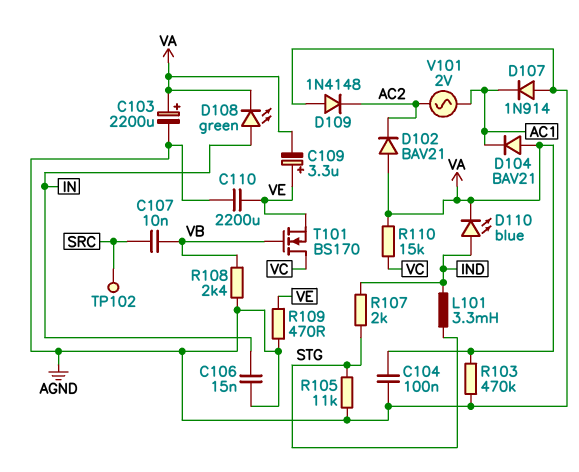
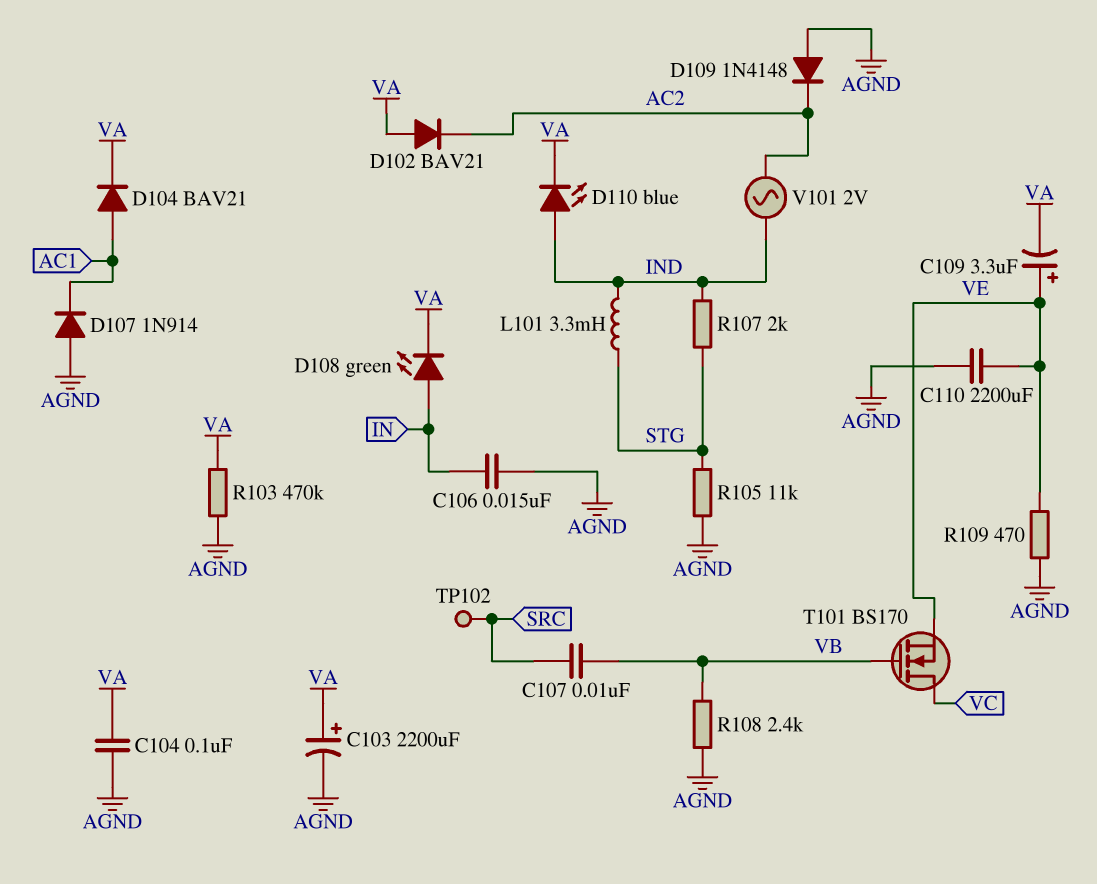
D104: diode BAV21 (A VA, K AC1) -> diode BAV21 (A AC1, K VA)
R110: 15k (VA, VC) -> none
V101: AC 2V (AC1, AC2) -> AC 2V (AC2, IND)

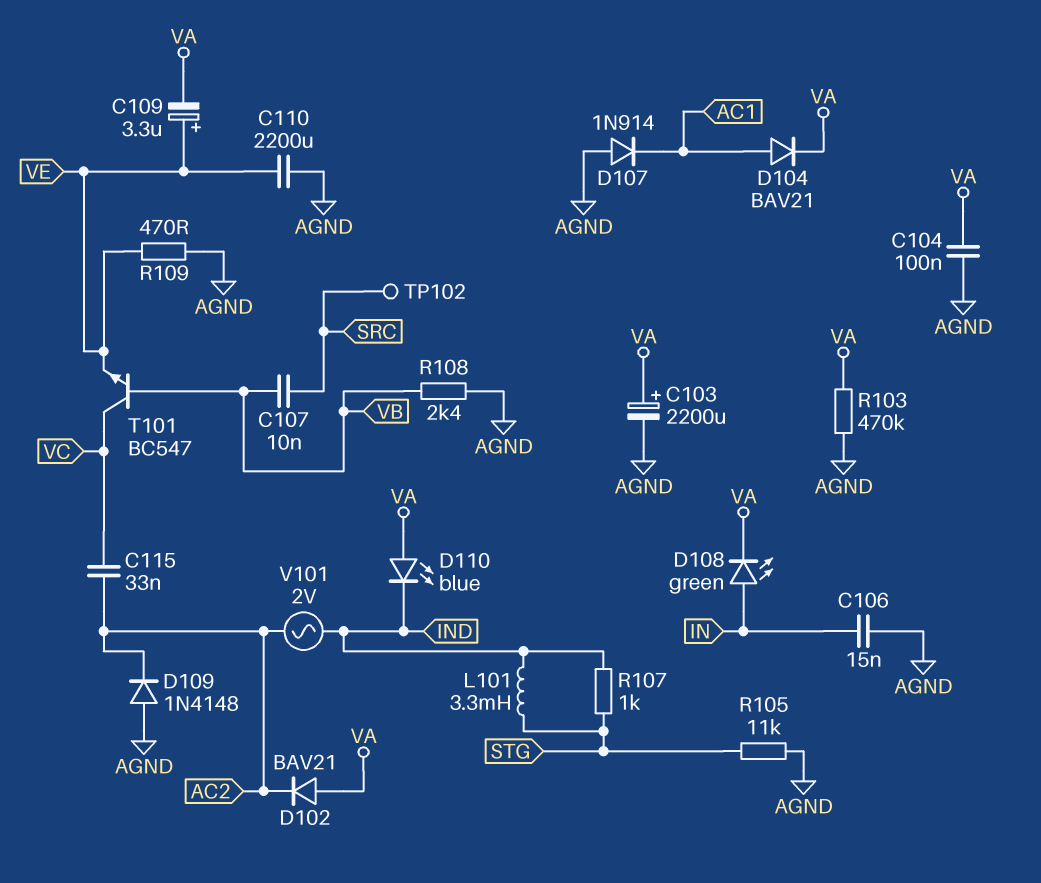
C115: none -> 33nF (AC2, VC)
D110: LED blue (A IND, K VA) -> LED blue (A VA, K IND)
R107: 2k (IND, STG) -> 1k (IND, STG)
T101: NMOS BS170 (G VB, D VC, S VE) -> NPN BC547 (B VB, C VC, E VE)

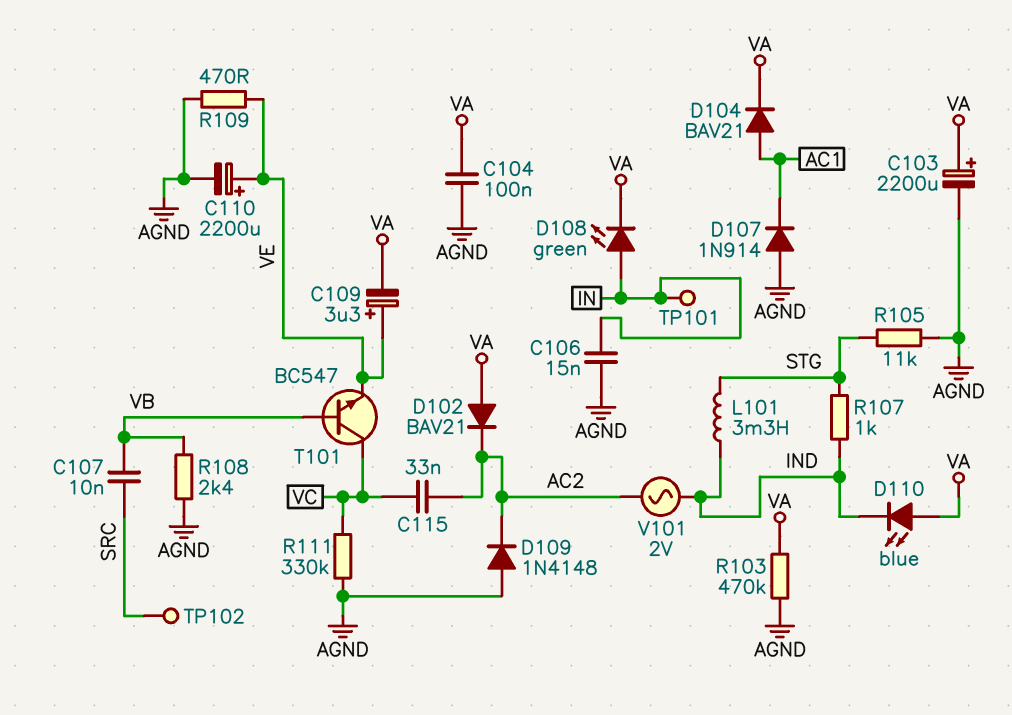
C110: 2200uF (AGND, VE) -> 2200uF (plus VE, minus AGND)
R111: none -> 330k (AGND, VC)
TP101: none -> test point (IN)

